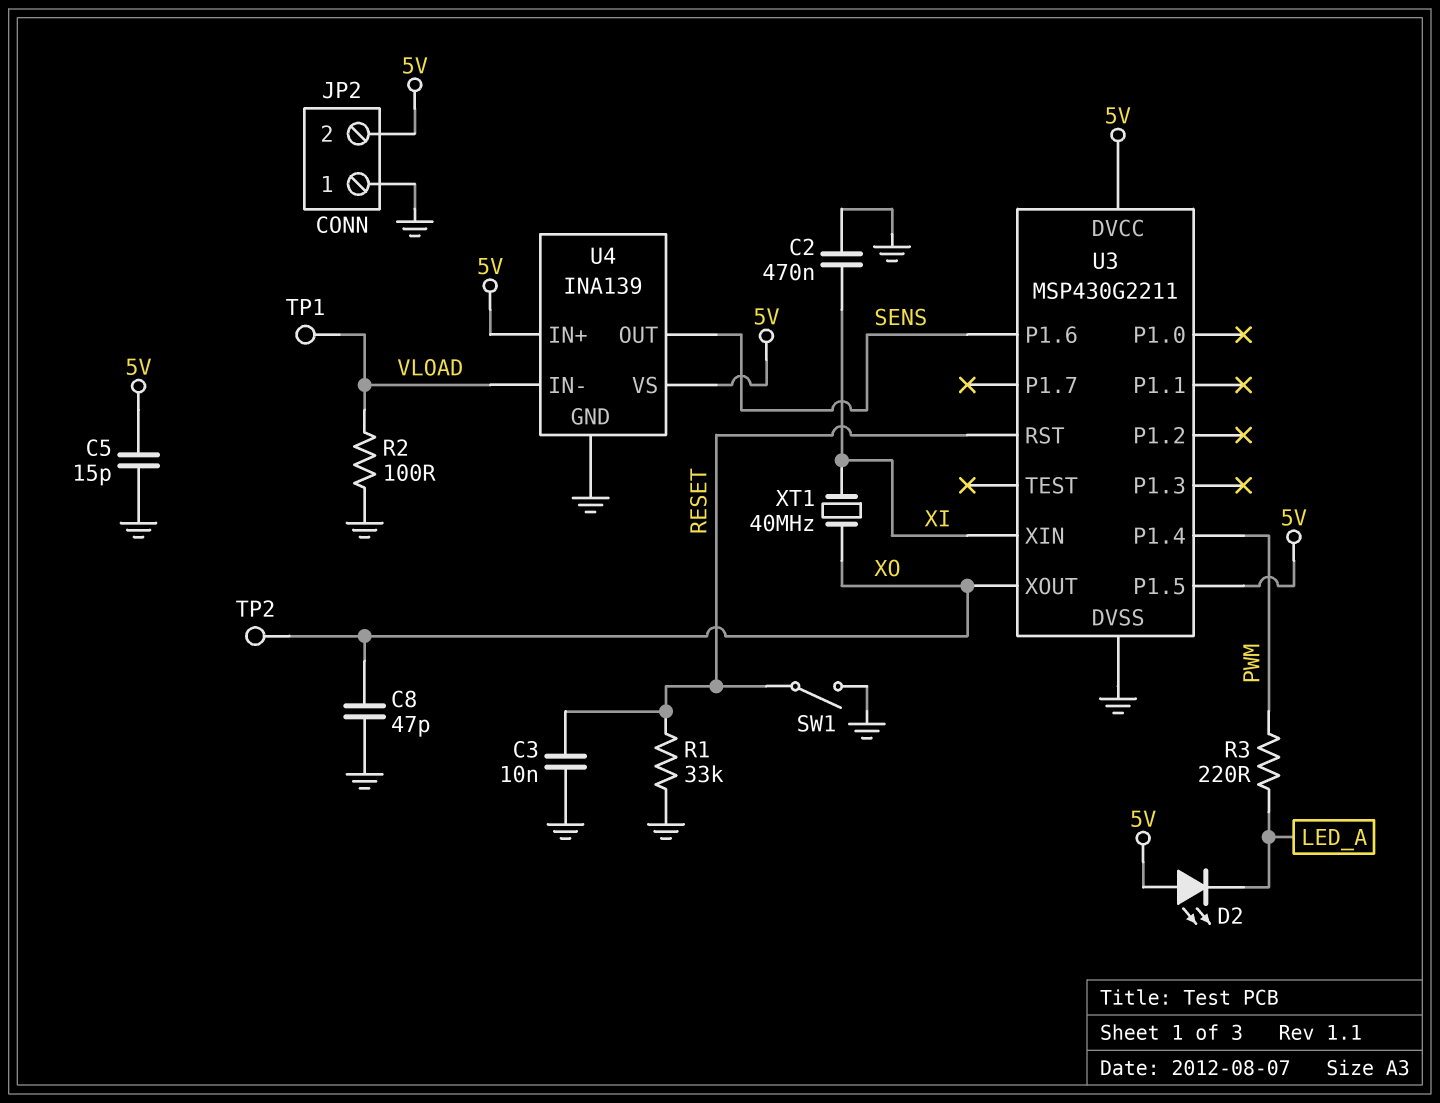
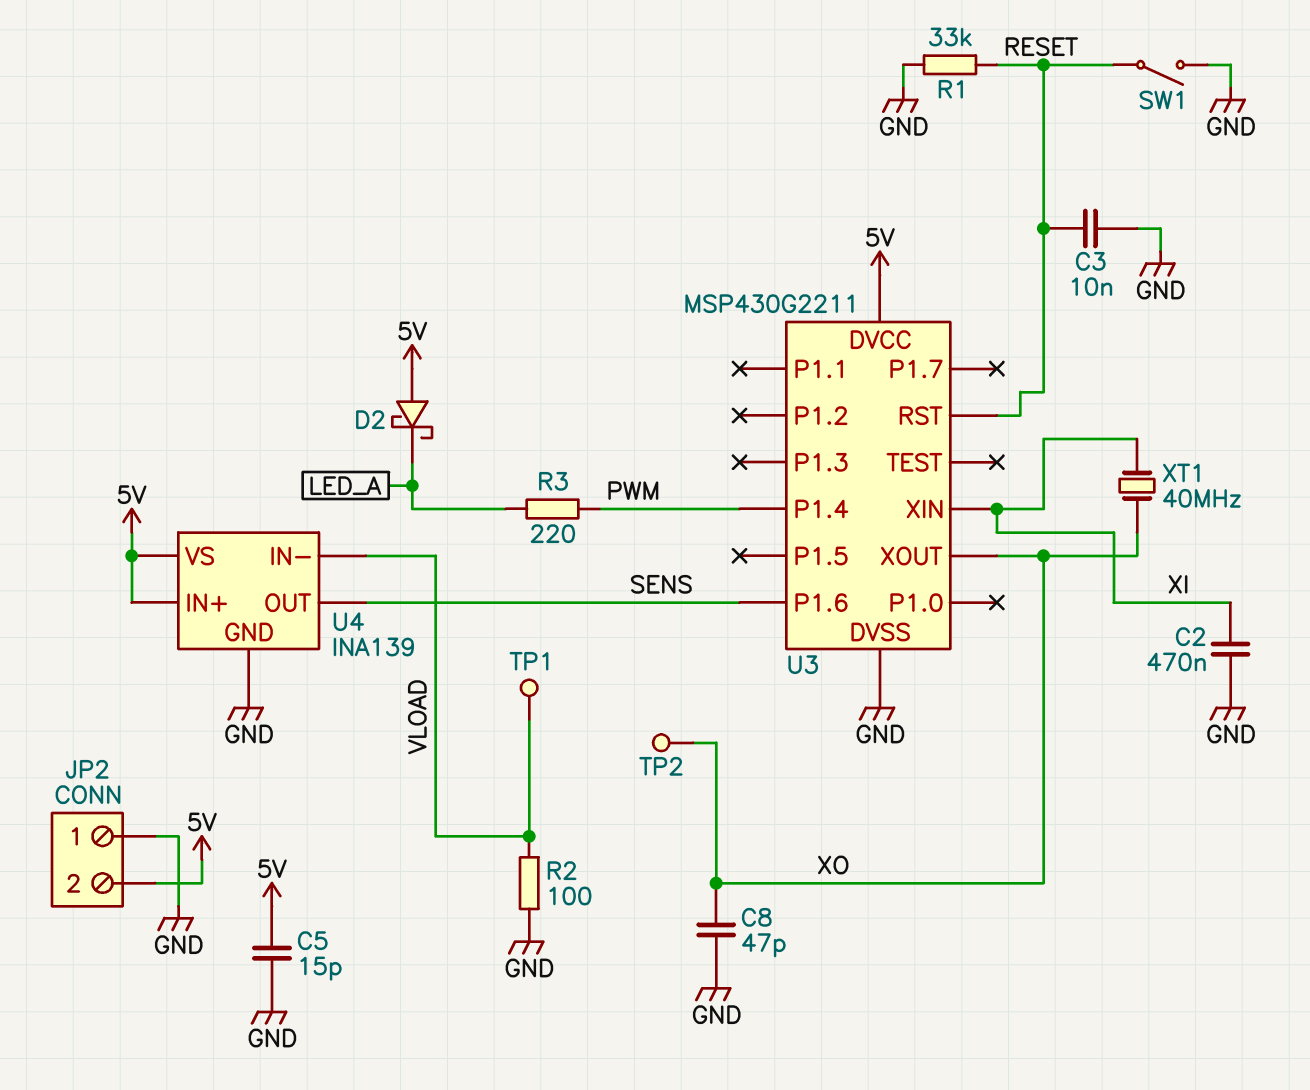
D2: LED (A 5V, K LED_A) -> schottky (A 5V, K LED_A)
U3 pin P1.5: 5V -> none

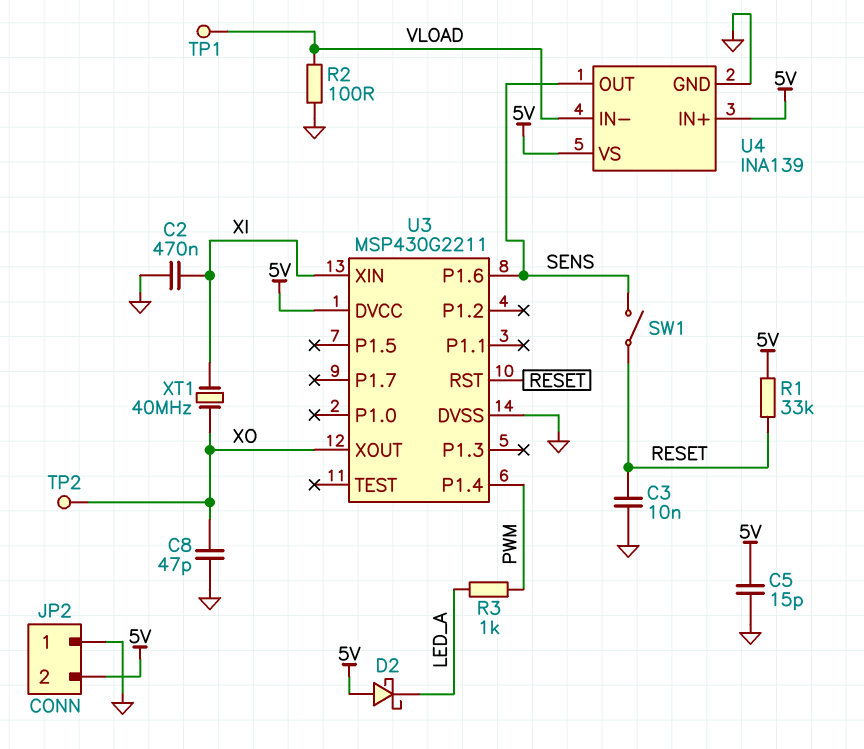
R1: 33k (GND, RESET) -> 33k (5V, RESET)
R3: 220 (LED_A, PWM) -> 1k (LED_A, PWM)
SW1: switch (GND, RESET) -> switch (RESET, SENS)

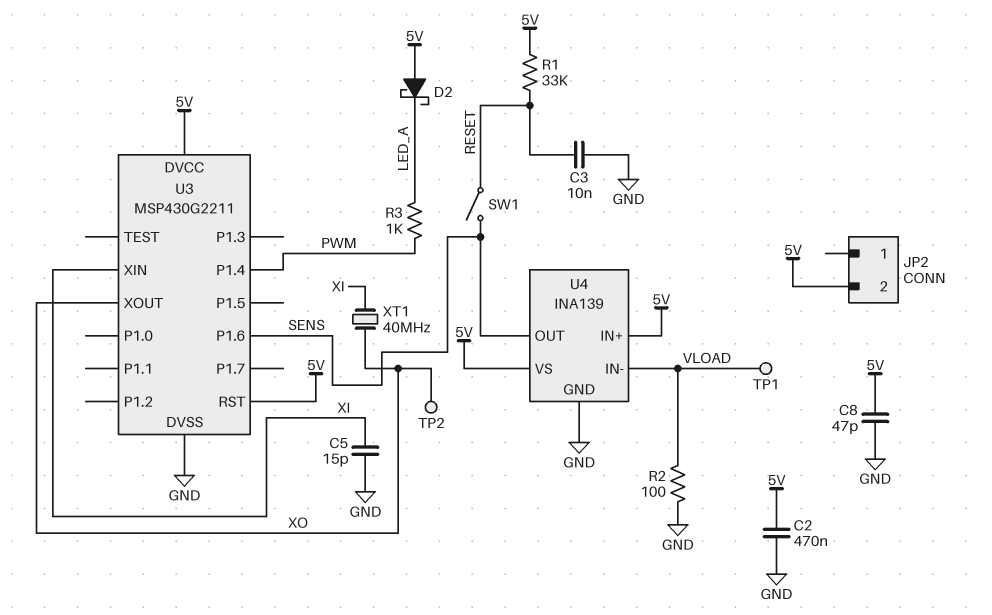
C2: 470nF (GND, XI) -> 470nF (5V, GND)
C5: 15pF (5V, GND) -> 15pF (GND, XI)
C8: 47pF (GND, XO) -> 47pF (5V, GND)
JP2 pin 1: GND -> none
U3 pin RST: RESET -> 5V

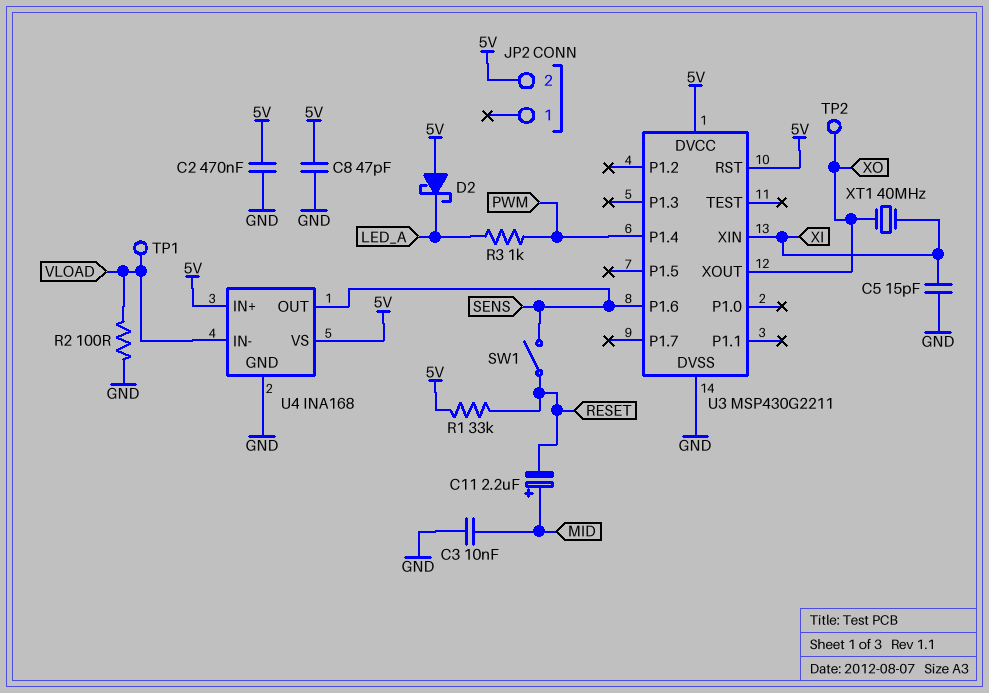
C3: 10nF (GND, RESET) -> 10nF (GND, MID)
C11: none -> 2.2uF (plus MID, minus RESET)
U4: INA139 -> INA168

